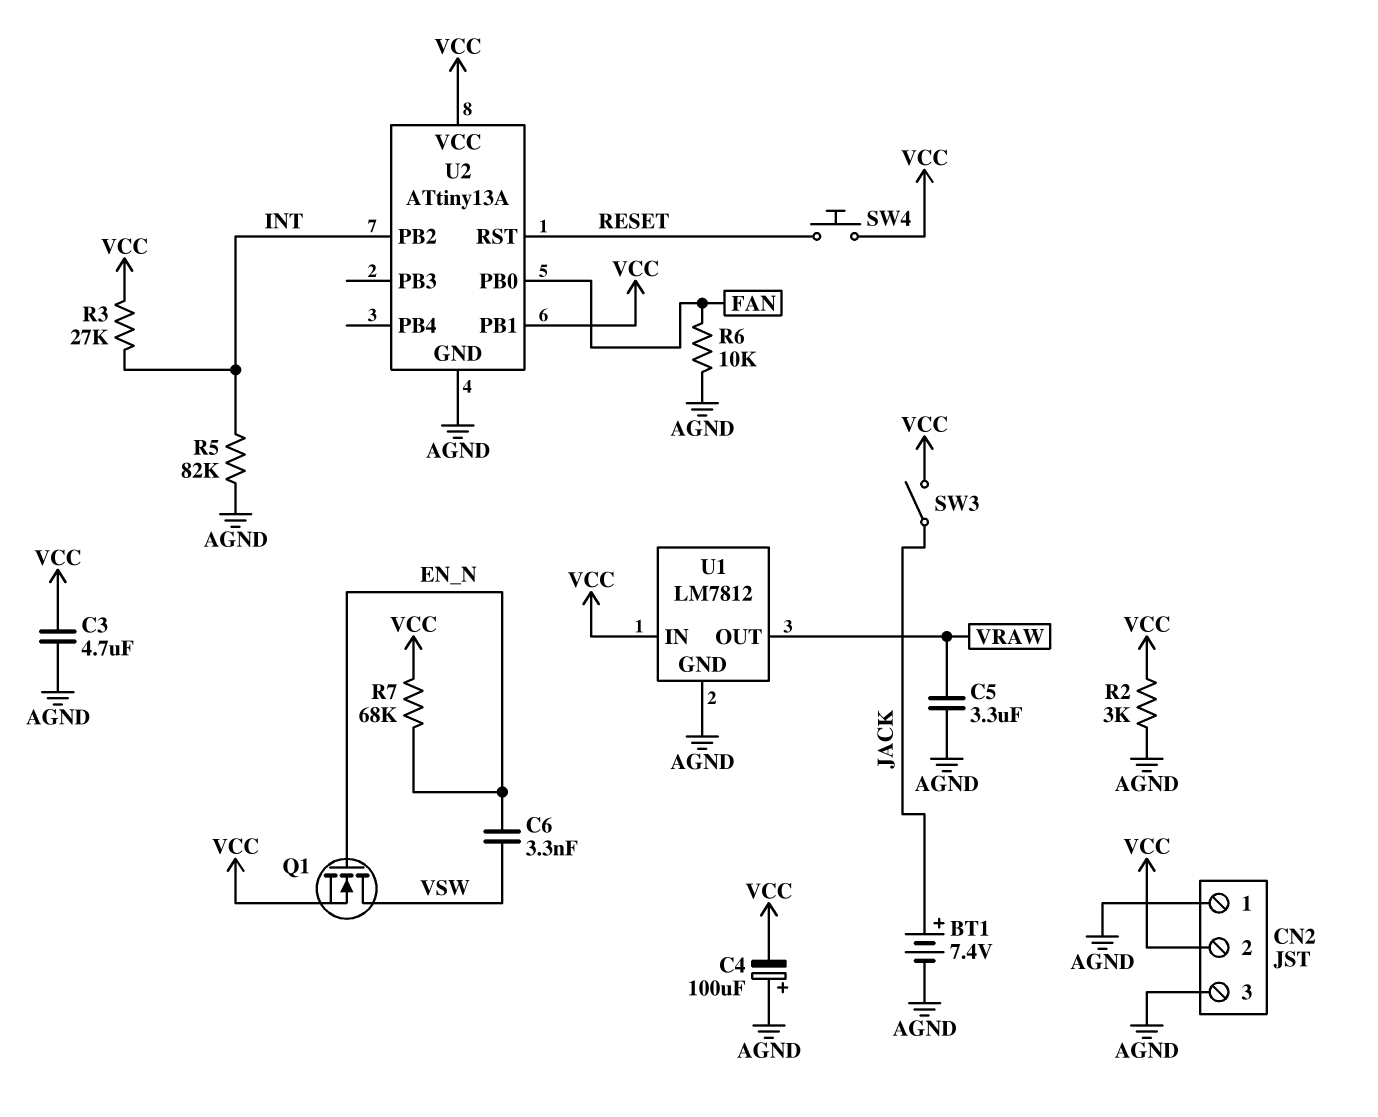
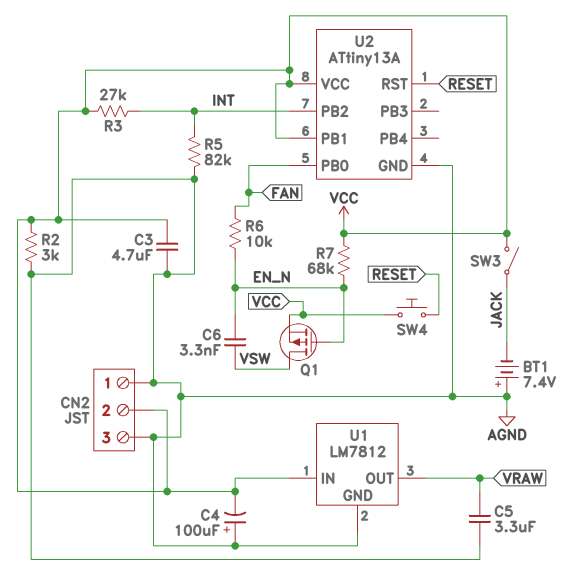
BT1: 7.4V (plus JACK, minus AGND) -> 7.4V (plus AGND, minus JACK)
Q1: NMOS (G EN_N, D VSW, S VCC) -> PMOS (G EN_N, D VSW, S VCC)
R6: 10k (AGND, FAN) -> 10k (EN_N, FAN)

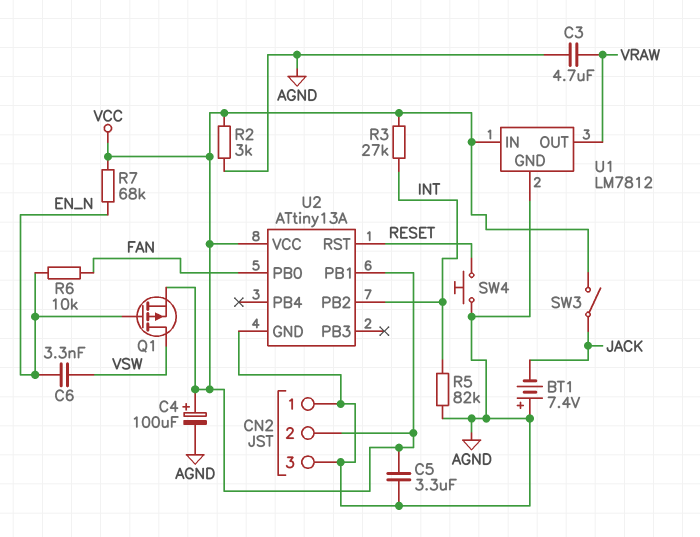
C3: 4.7uF (AGND, VCC) -> 4.7uF (AGND, VRAW)
C4: 100uF (plus AGND, minus VCC) -> 100uF (plus VCC, minus AGND)
C5: 3.3uF (AGND, VRAW) -> 3.3uF (AGND, VCC)
SW4: button (RESET, VCC) -> button (AGND, RESET)

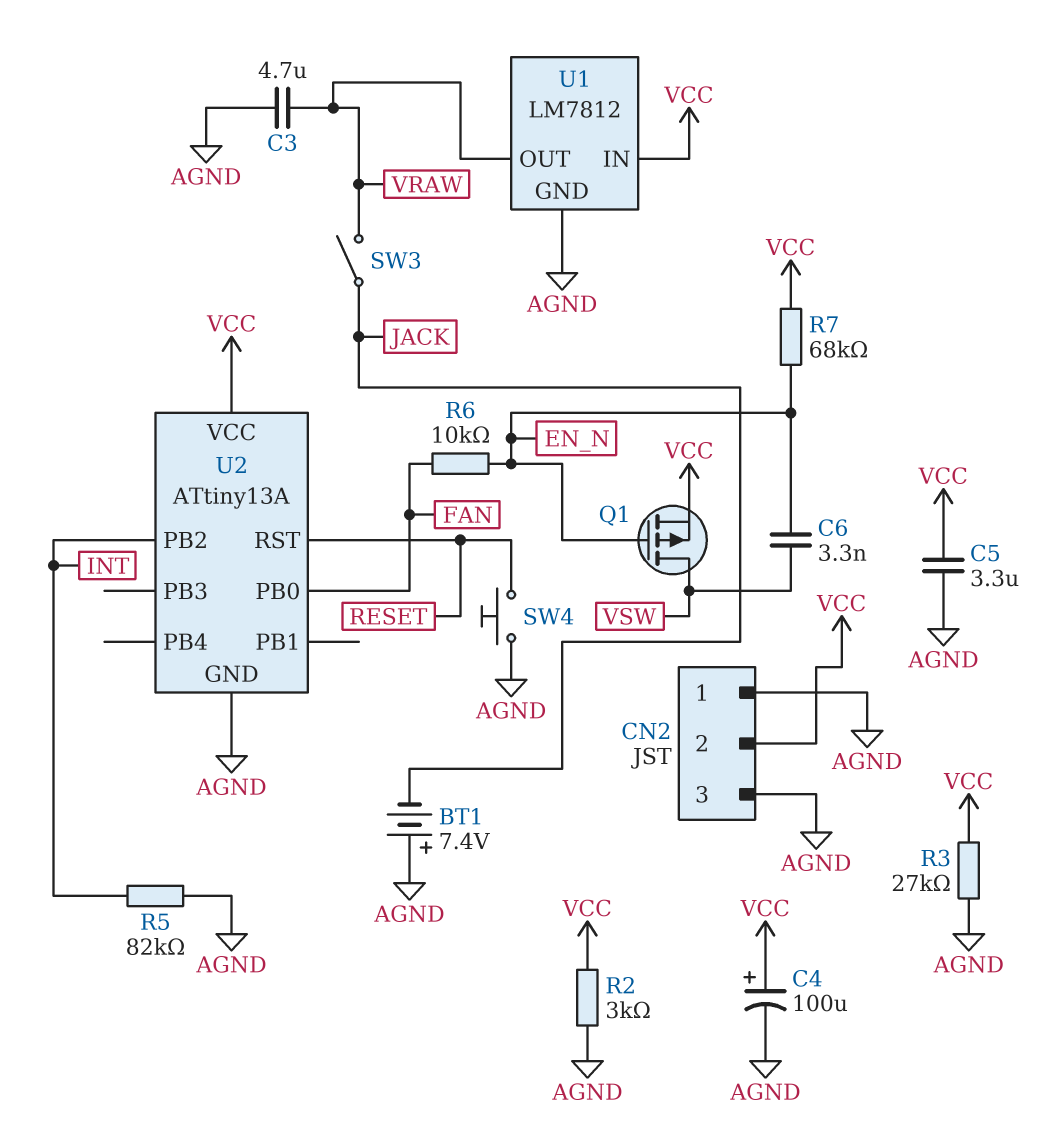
R3: 27k (INT, VCC) -> 27k (AGND, VCC)
SW3: switch (JACK, VCC) -> switch (JACK, VRAW)
U2 pin PB1: VCC -> none

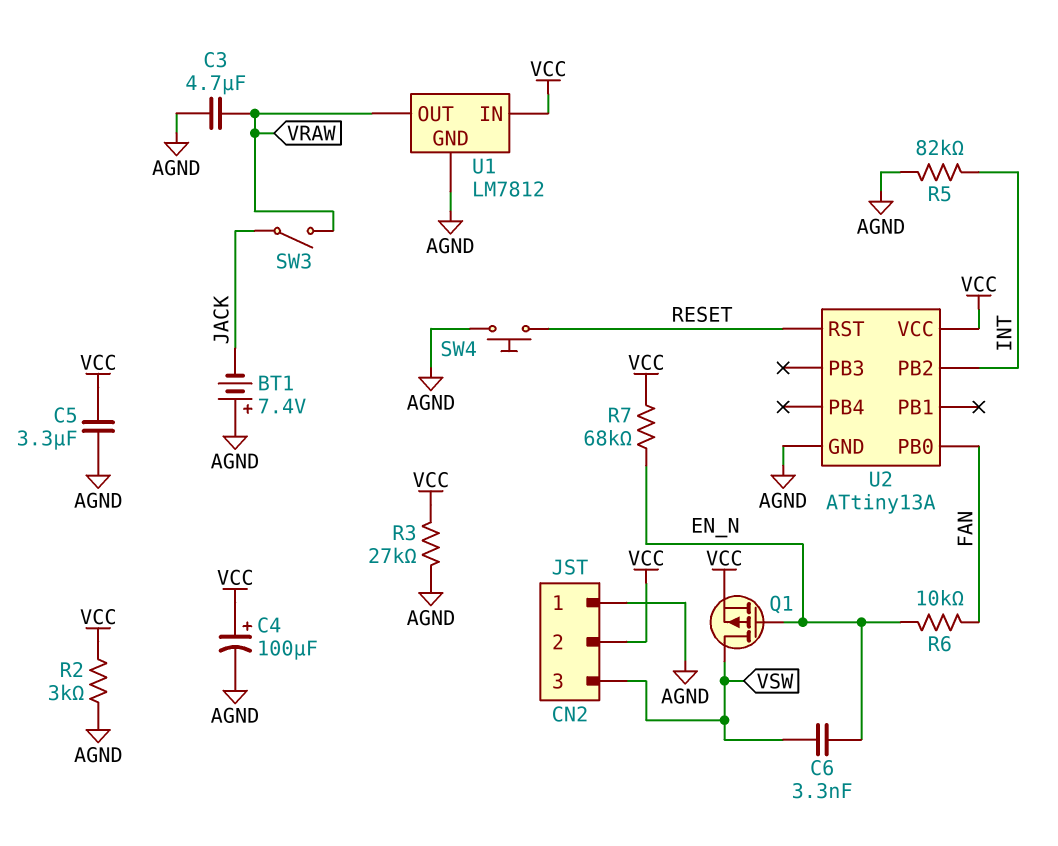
CN2 pin 3: AGND -> VSW

